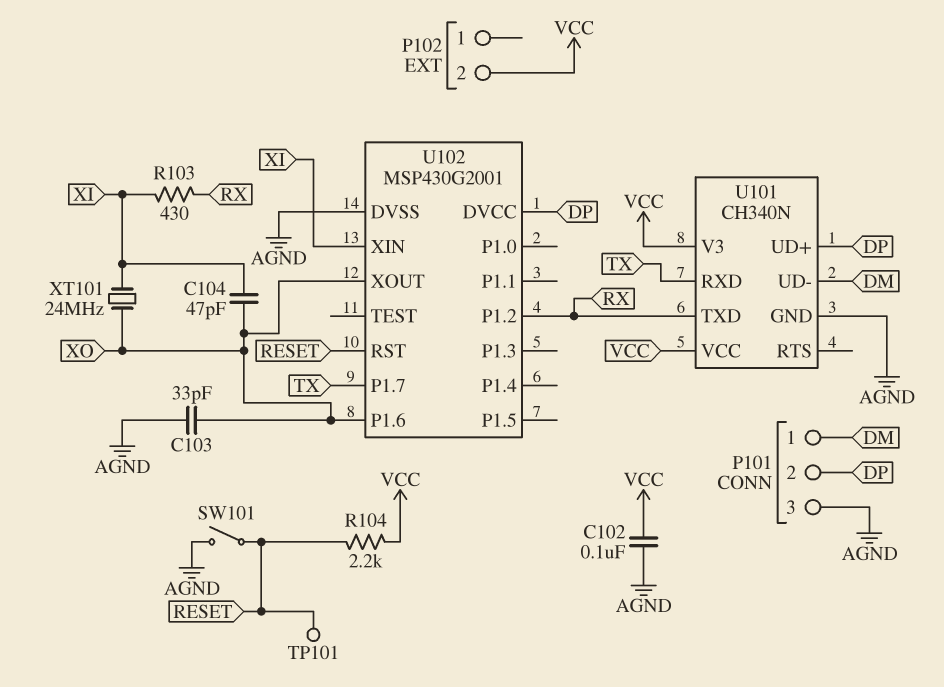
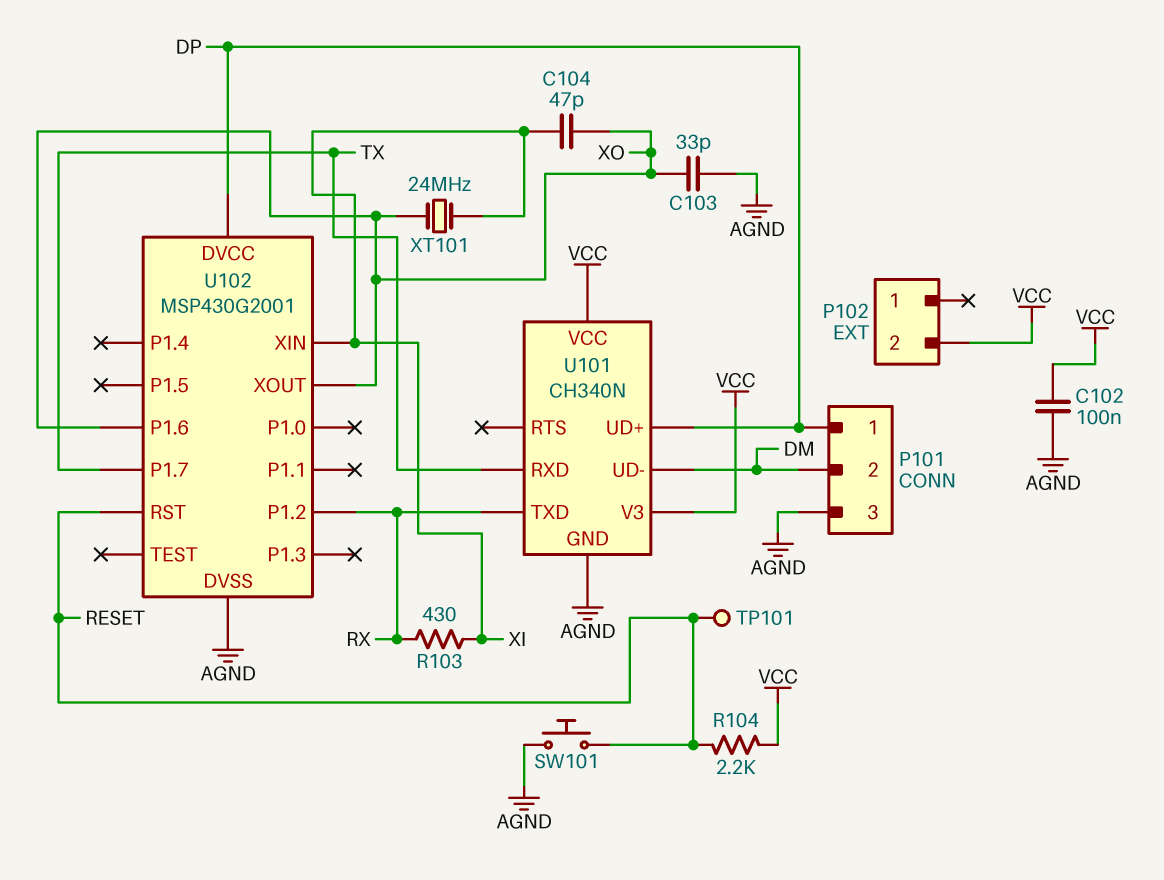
P101 pin 1: DM -> DP
P101 pin 2: DP -> DM
SW101: switch (AGND, RESET) -> button (AGND, RESET)

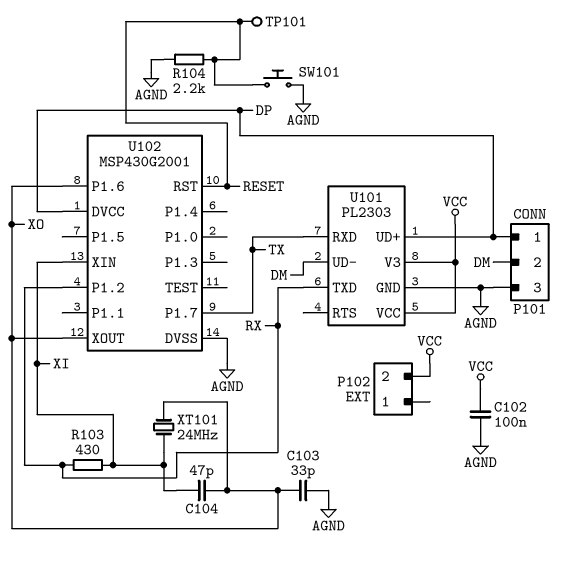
R104: 2.2k (RESET, VCC) -> 2.2k (AGND, RESET)
U101: CH340N -> PL2303

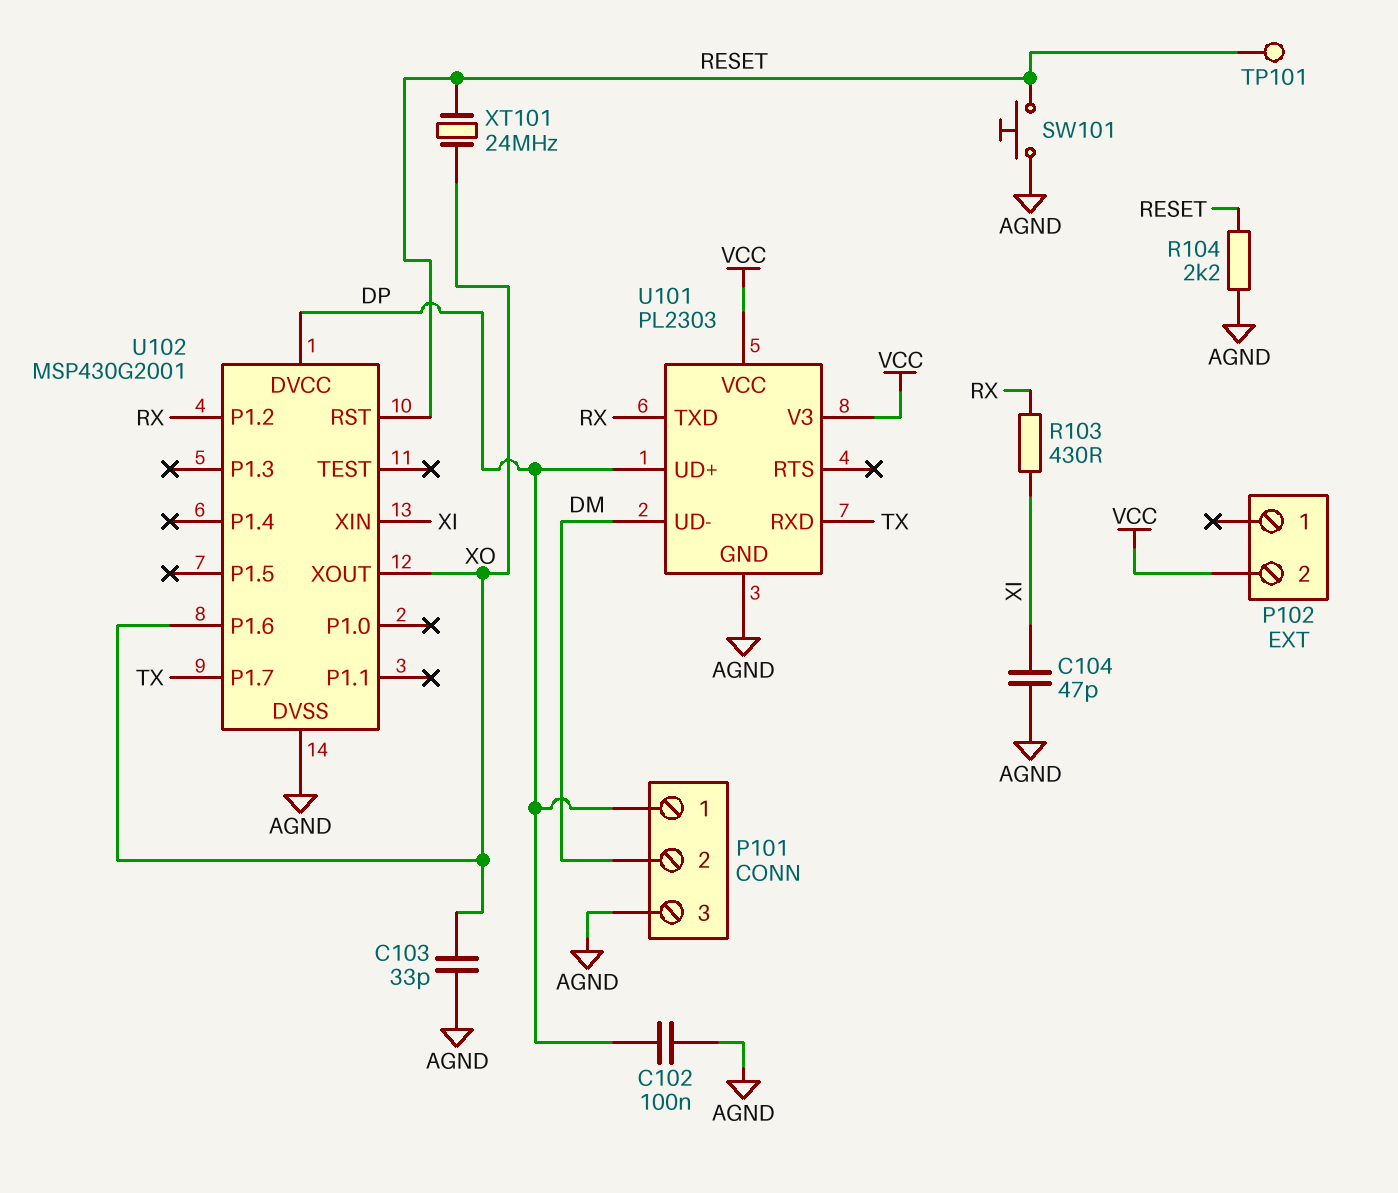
C102: 100nF (AGND, VCC) -> 100nF (AGND, DP)
C104: 47pF (XI, XO) -> 47pF (AGND, XI)
XT101: 24MHz (XI, XO) -> 24MHz (RESET, XO)

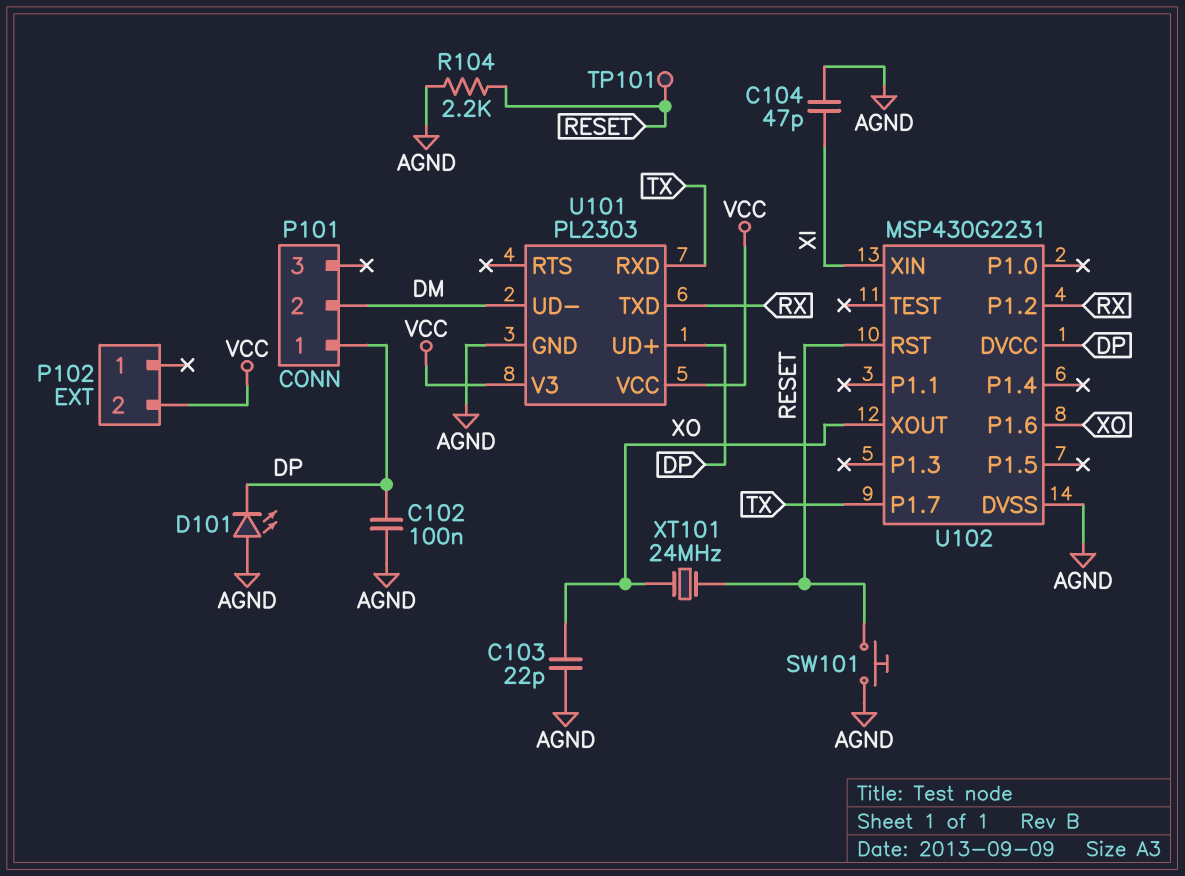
C103: 33pF (AGND, XO) -> 22pF (AGND, XO)
D101: none -> LED (A AGND, K DP)
P101 pin 3: AGND -> none
R103: 430 (RX, XI) -> none
U102: MSP430G2001 -> MSP430G2231

